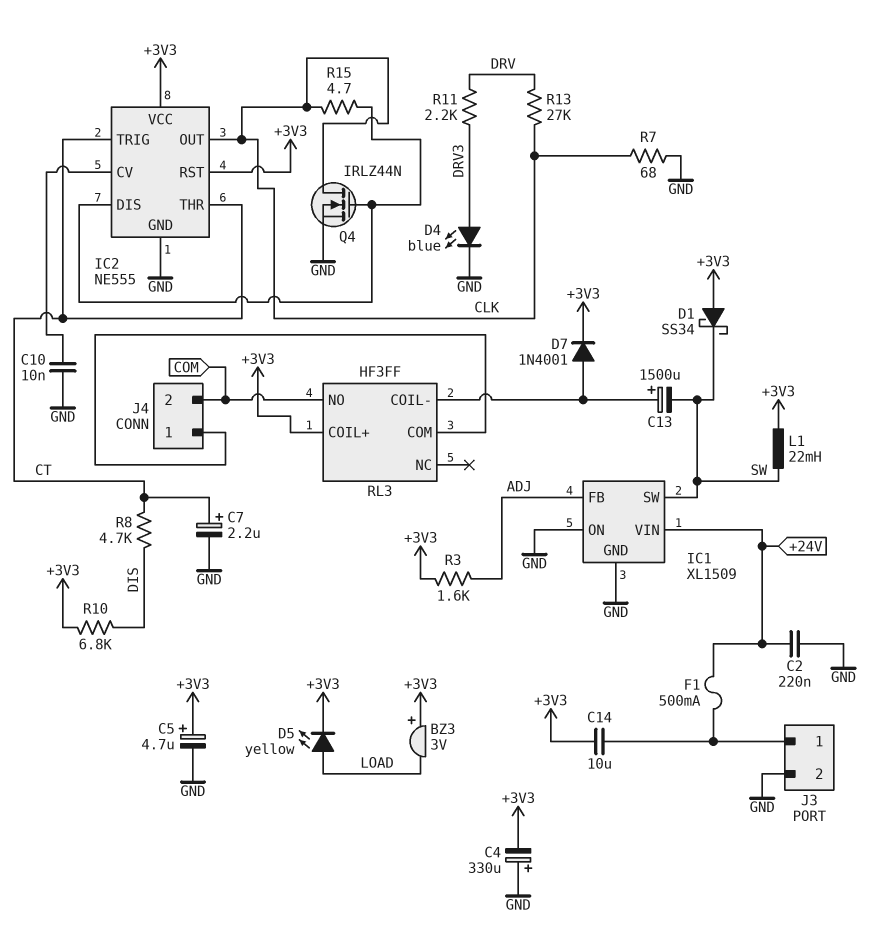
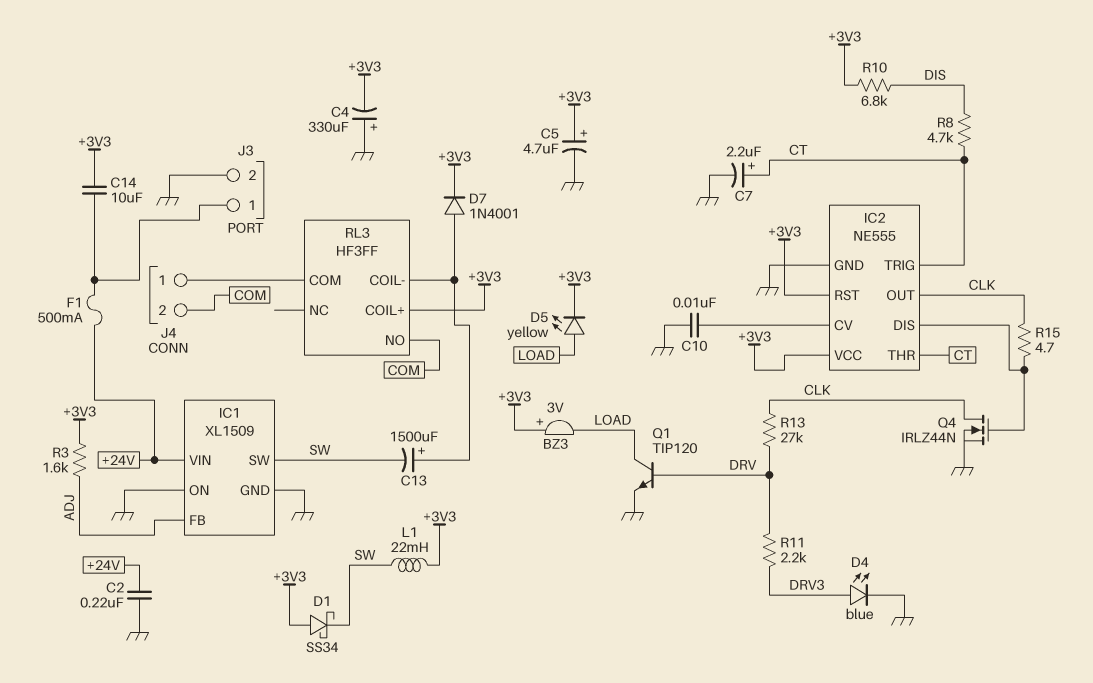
Q1: none -> NPN TIP120 (B DRV, C LOAD, E GND)
R7: 68 (CLK, GND) -> none

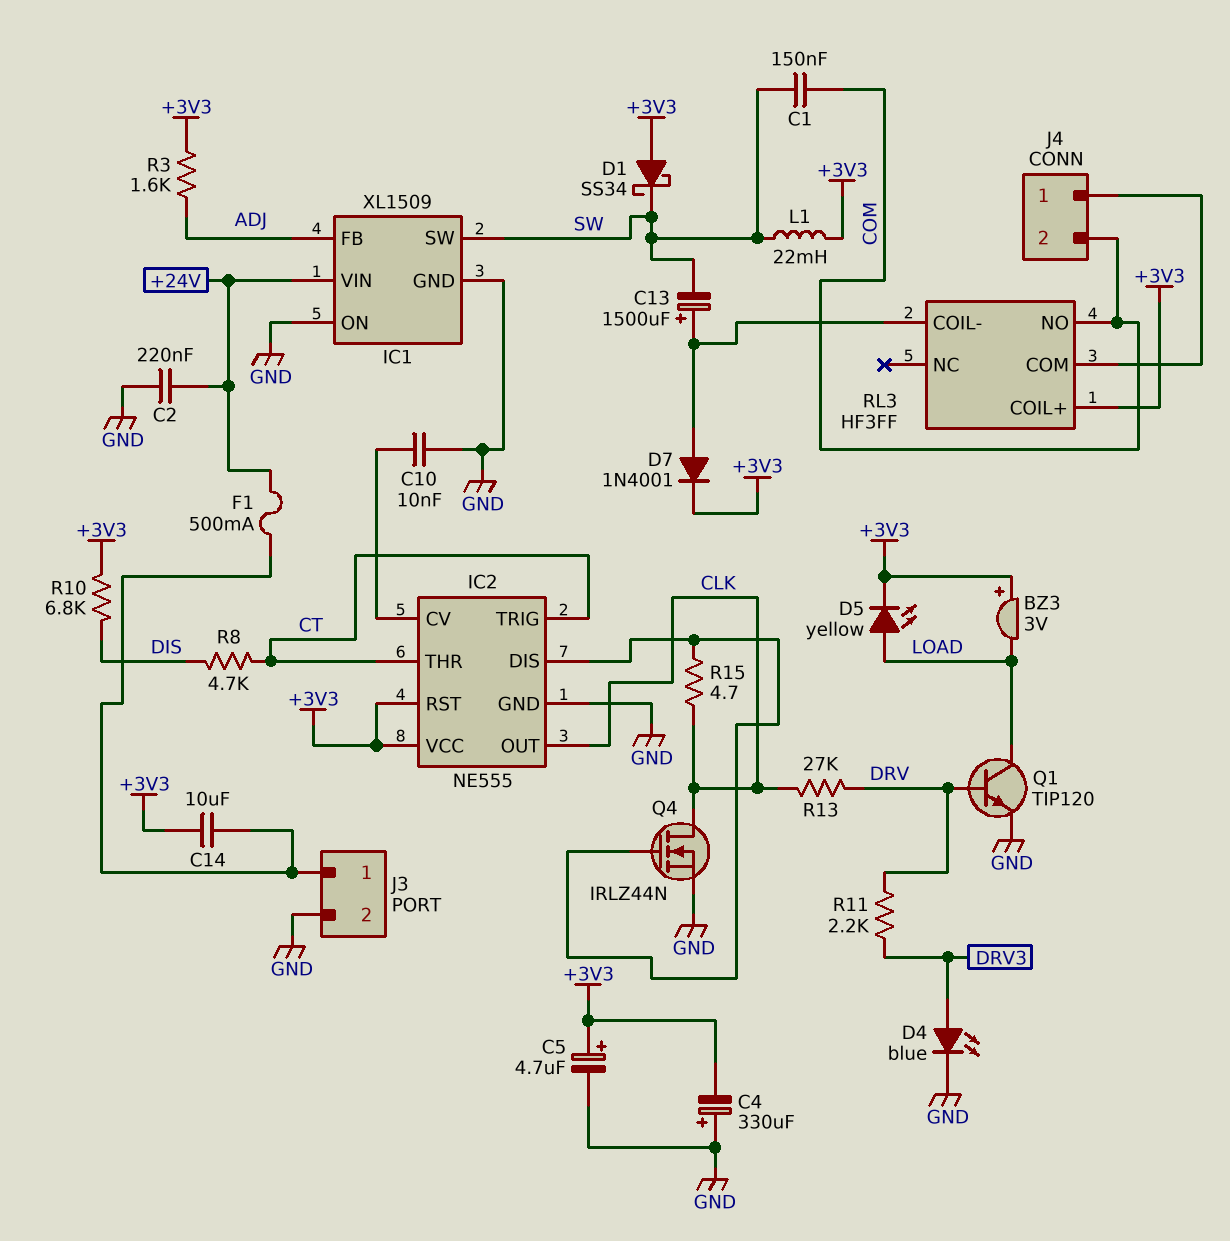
C1: none -> 150nF (COM, SW)
C7: 2.2uF (plus CT, minus GND) -> none

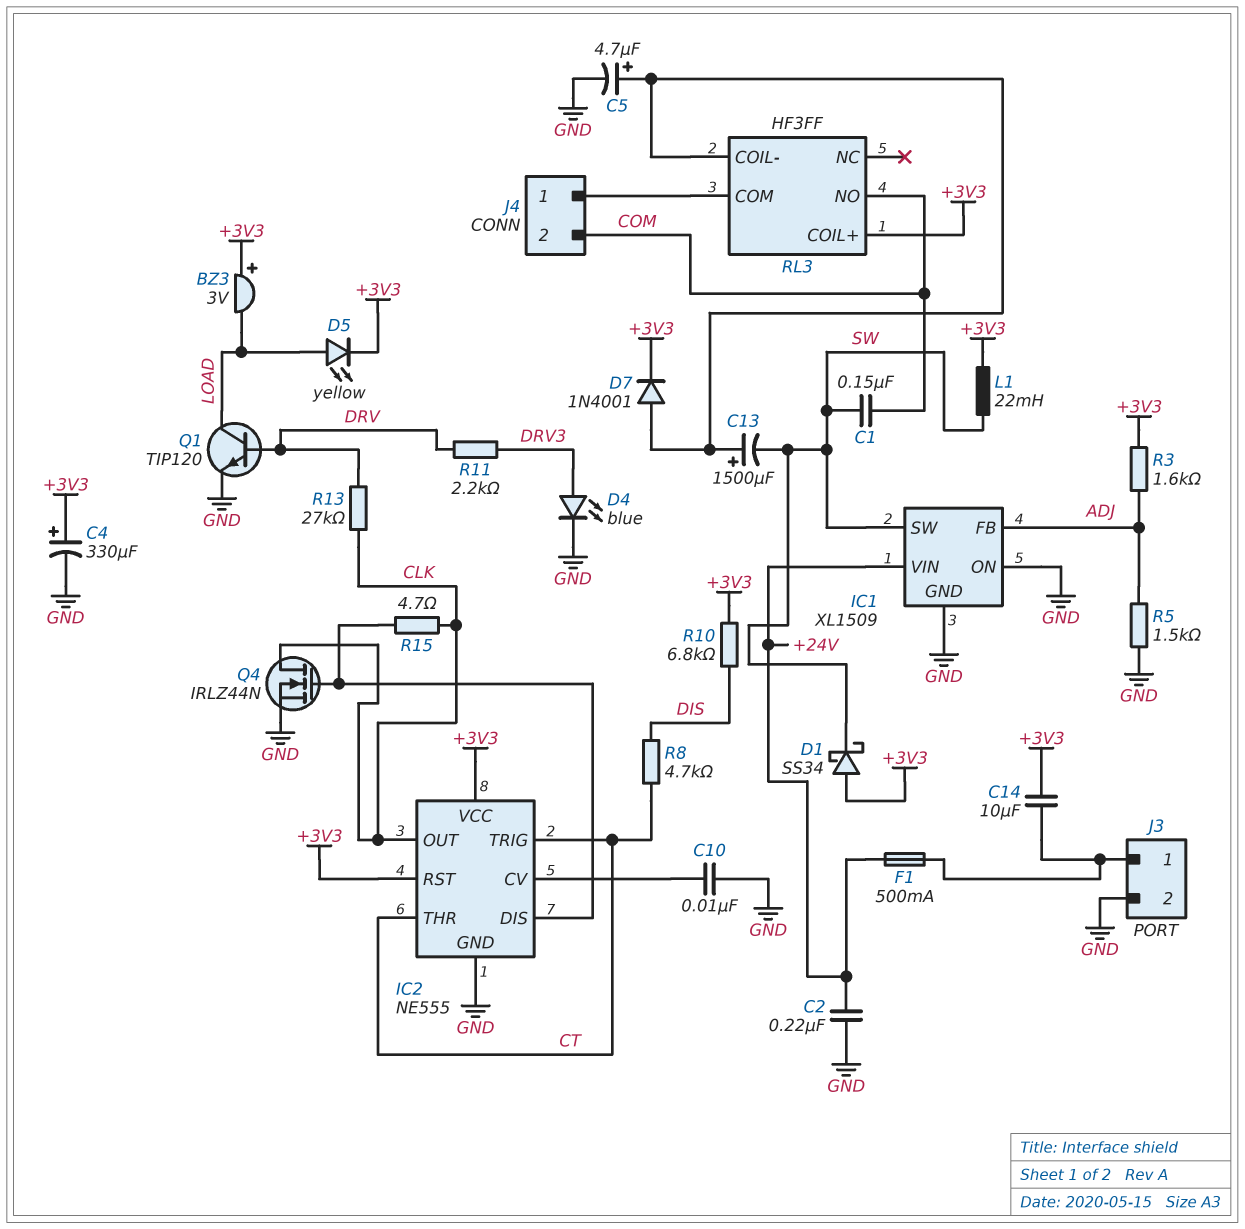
C4: 330uF (plus GND, minus +3V3) -> 330uF (plus +3V3, minus GND)
C5: 4.7uF (plus +3V3, minus GND) -> 4.7uF (plus RL3/COIL-, minus GND)
R5: none -> 1.5k (ADJ, GND)

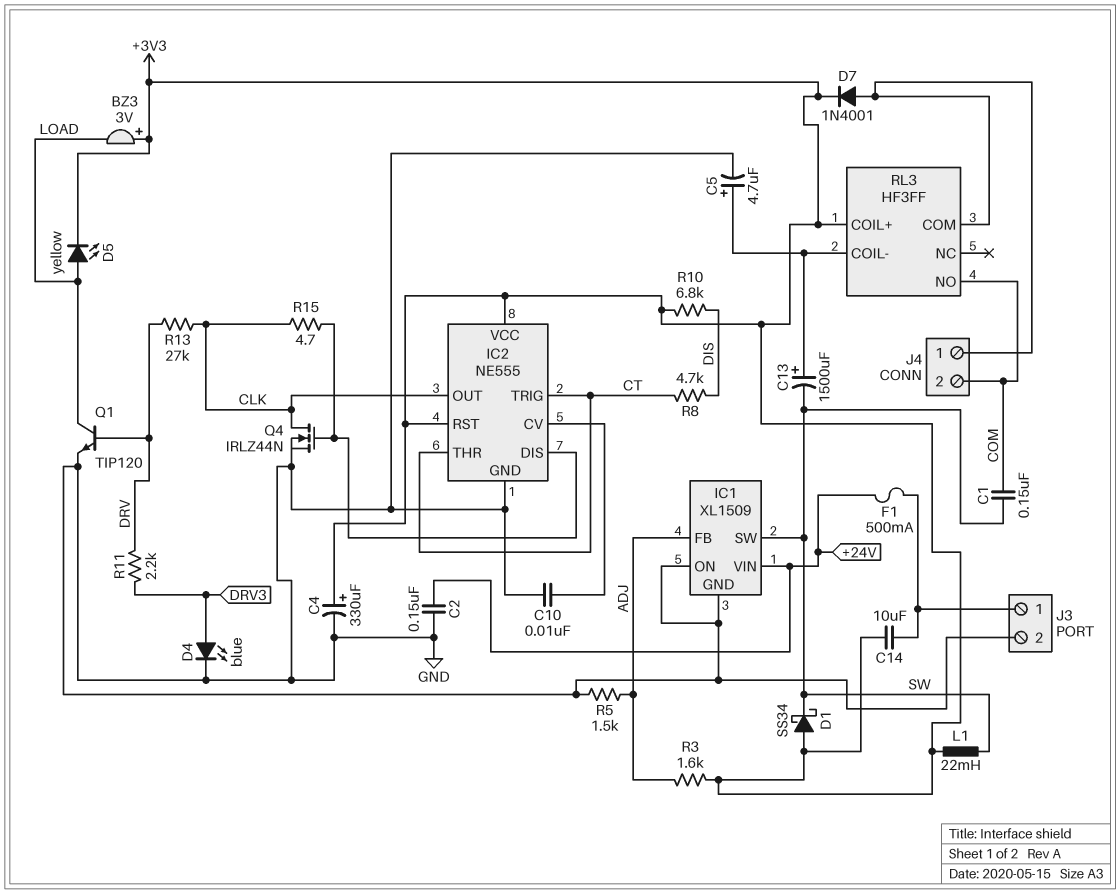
C2: 220nF (+24V, GND) -> 150nF (+24V, GND)
D7: diode 1N4001 (A RL3/COIL-, K +3V3) -> diode 1N4001 (A J4/1, K +3V3)

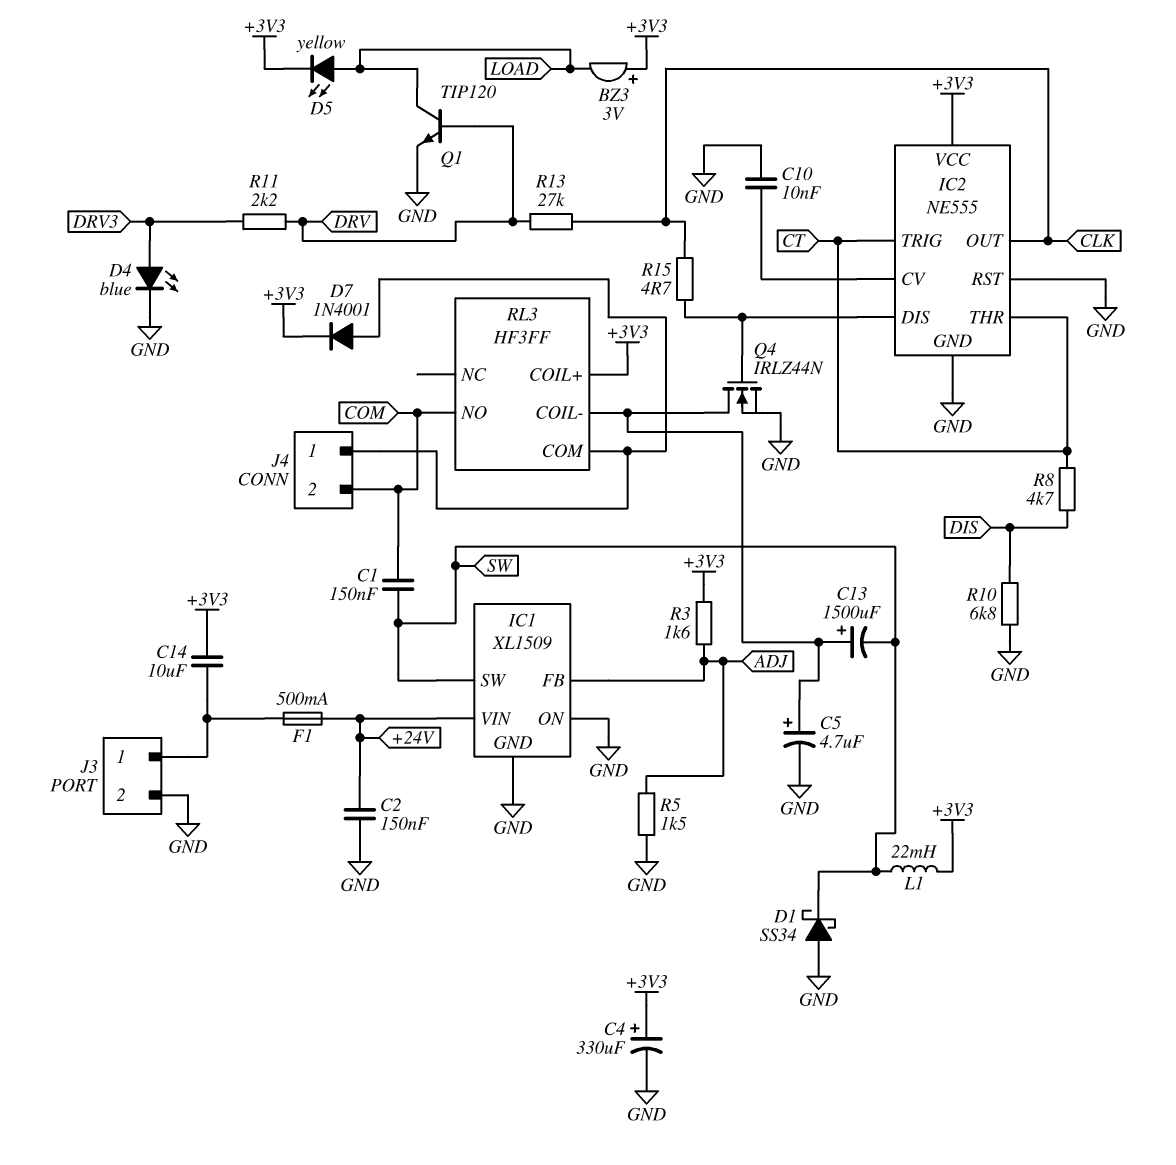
D1: schottky SS34 (A +3V3, K SW) -> schottky SS34 (A GND, K SW)
IC2 pin RST: +3V3 -> GND
Q4: NMOS IRLZ44N (G IC2/DIS, D CLK, S GND) -> NMOS IRLZ44N (G IC2/DIS, D RL3/COIL-, S GND)
R10: 6.8k (+3V3, DIS) -> 6.8k (DIS, GND)

